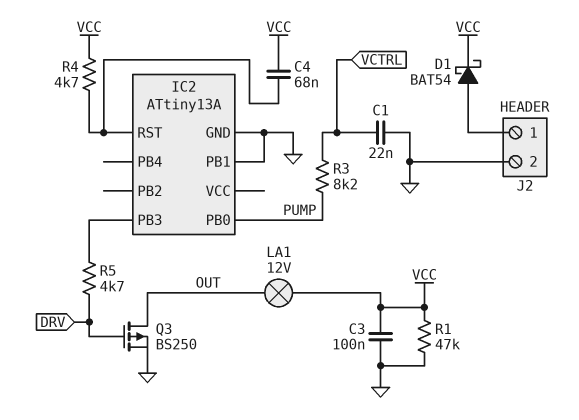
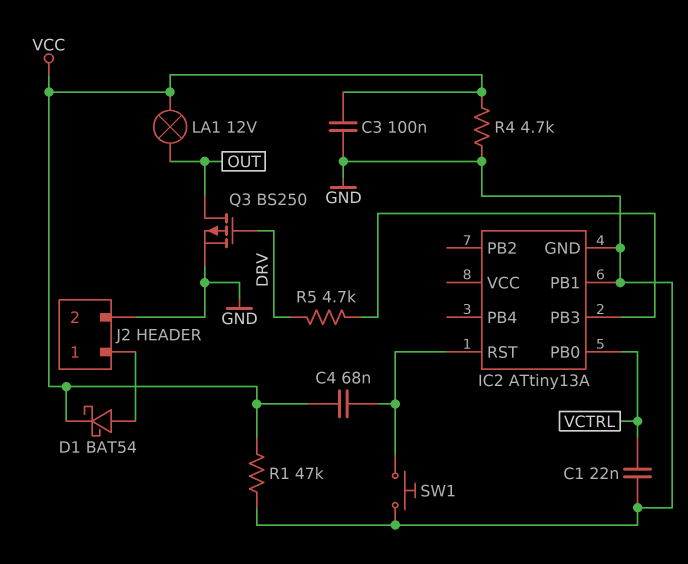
IC2 pin PB0: PUMP -> VCTRL
R3: 8.2k (PUMP, VCTRL) -> none
R4: 4.7k (IC2/RST, VCC) -> 4.7k (GND, VCC)
SW1: none -> button (GND, IC2/RST)

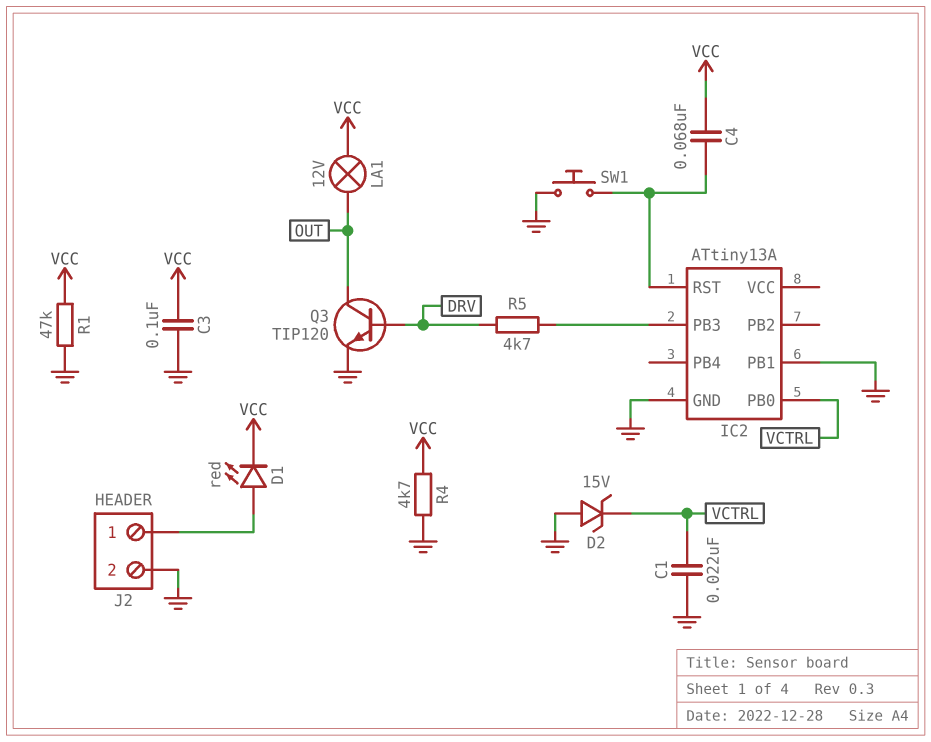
D1: schottky BAT54 (A J2/1, K VCC) -> LED red (A J2/1, K VCC)
D2: none -> zener 15V (A GND, K VCTRL)
Q3: PMOS BS250 (G DRV, D OUT, S GND) -> NPN TIP120 (B DRV, C OUT, E GND)

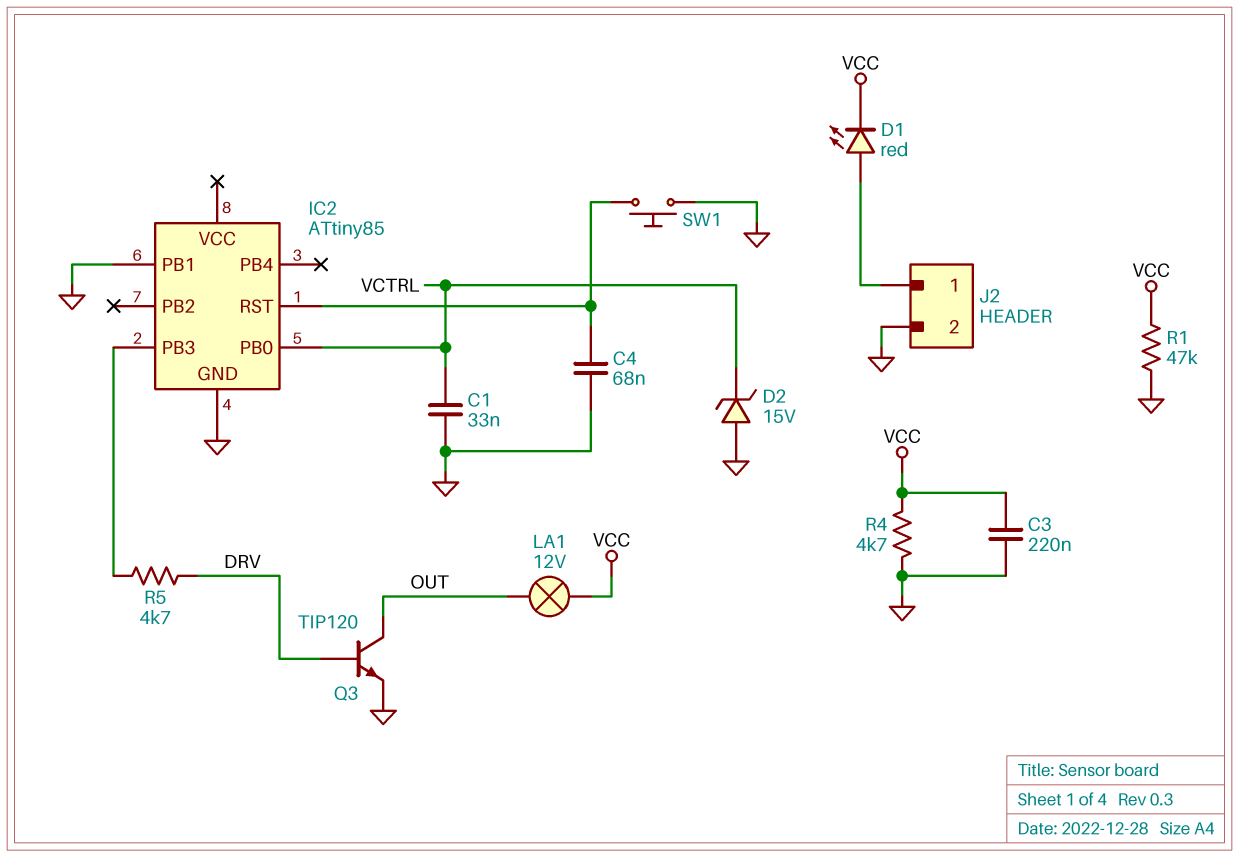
C1: 22nF (GND, VCTRL) -> 33nF (GND, VCTRL)
C3: 100nF (GND, VCC) -> 220nF (GND, VCC)
C4: 68nF (IC2/RST, VCC) -> 68nF (GND, IC2/RST)
IC2: ATtiny13A -> ATtiny85

